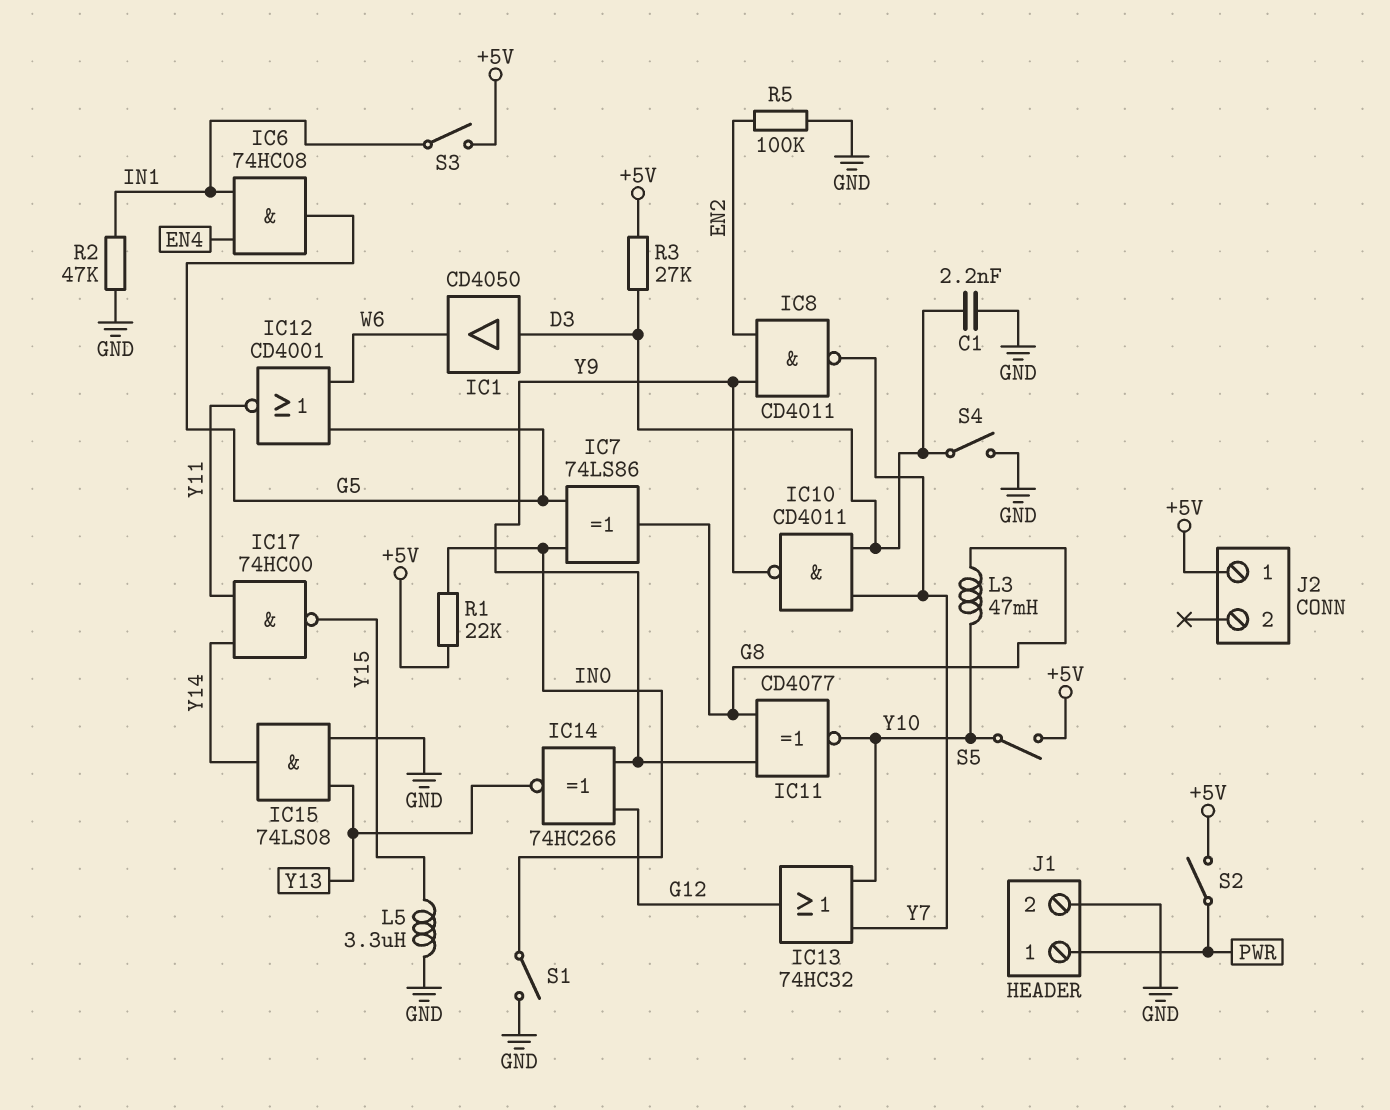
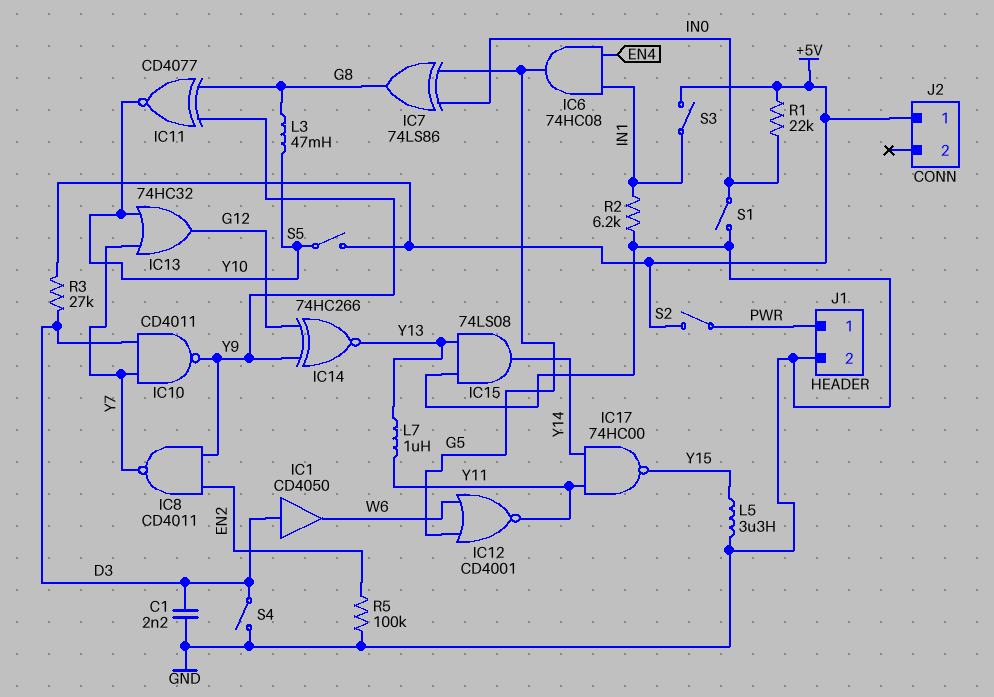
L7: none -> 1uH (Y11, Y13)
R2: 47k (GND, IN1) -> 6.2k (GND, IN1)

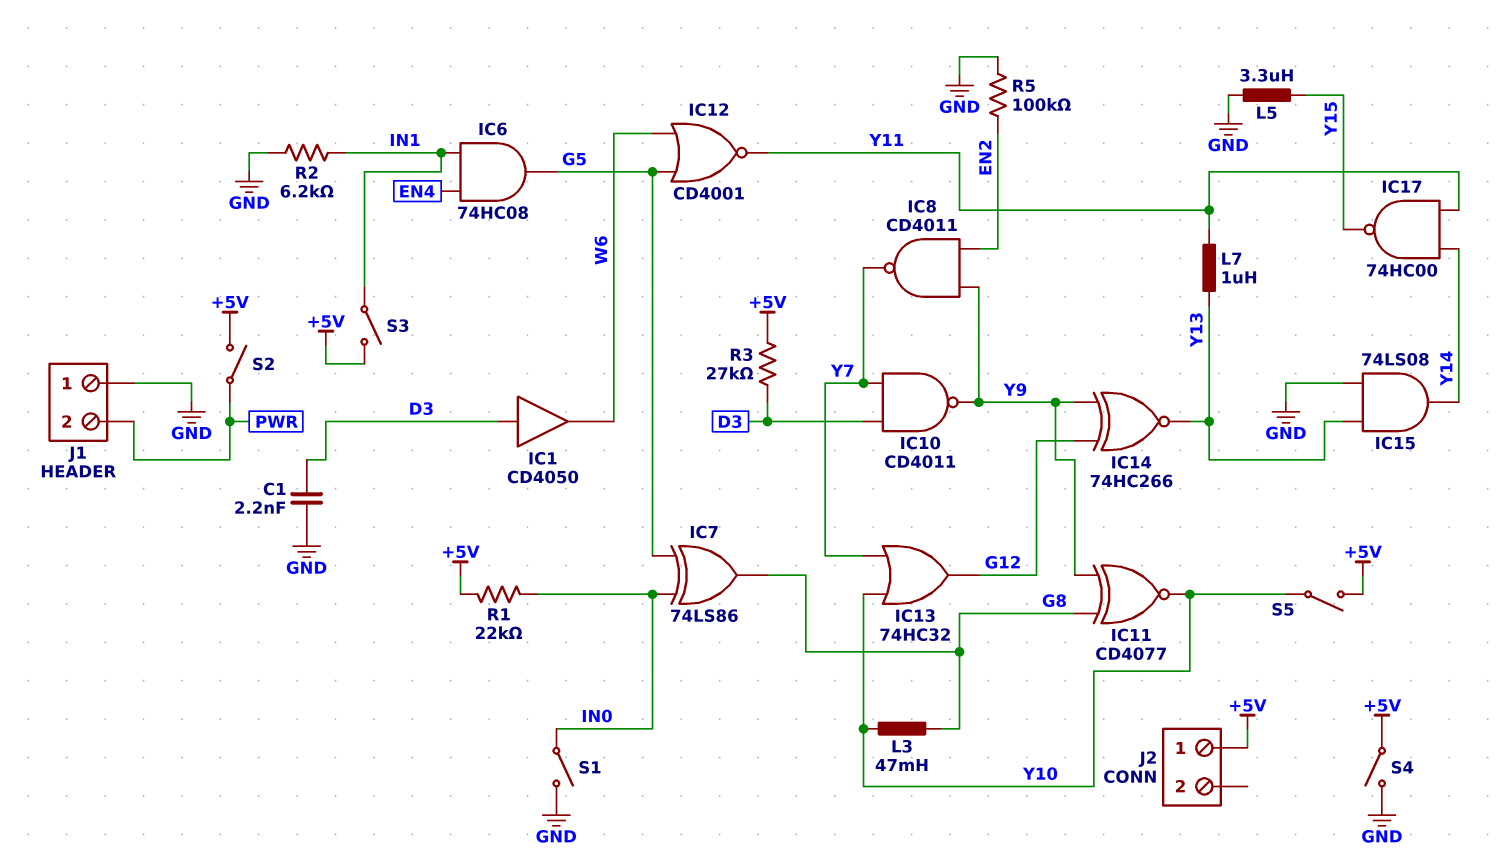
J1 pin 1: PWR -> GND
J1 pin 2: GND -> PWR
S4: switch (D3, GND) -> switch (+5V, GND)

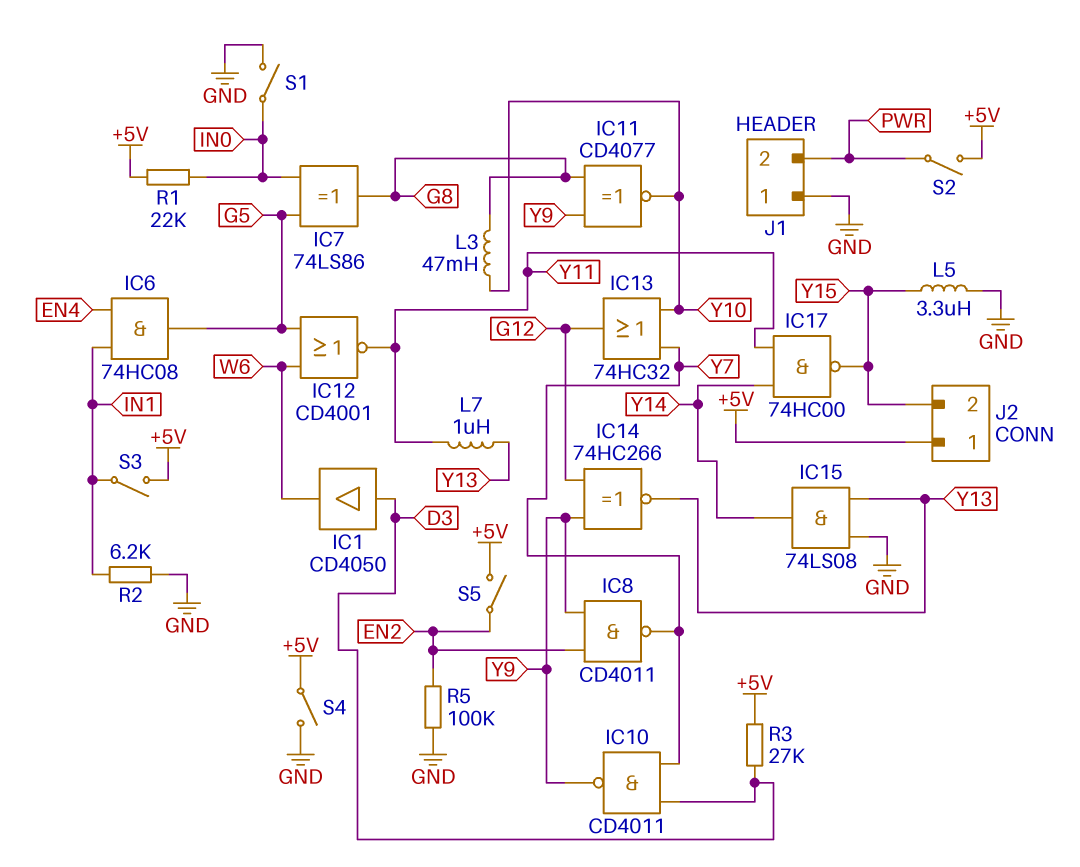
C1: 2.2nF (D3, GND) -> none
J2 pin 2: none -> Y15
S5: switch (+5V, Y10) -> switch (+5V, EN2)

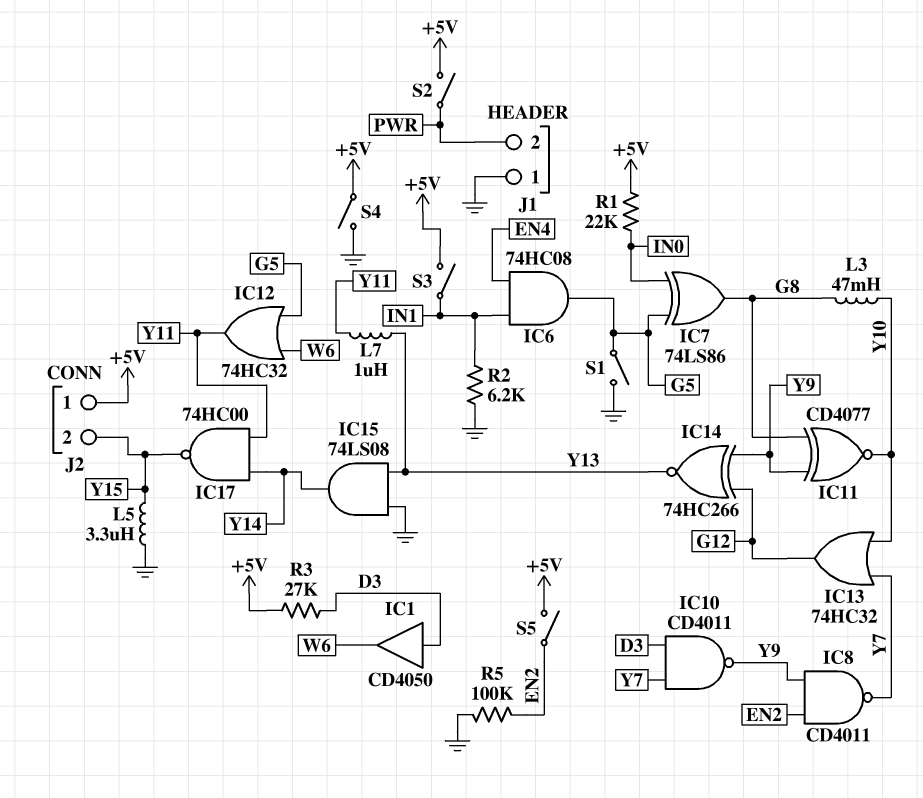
IC12: NOR CD4001 (in G5, in W6, out Y11) -> OR 74HC32 (in G5, in W6, out Y11)
S1: switch (GND, IN0) -> switch (G5, GND)

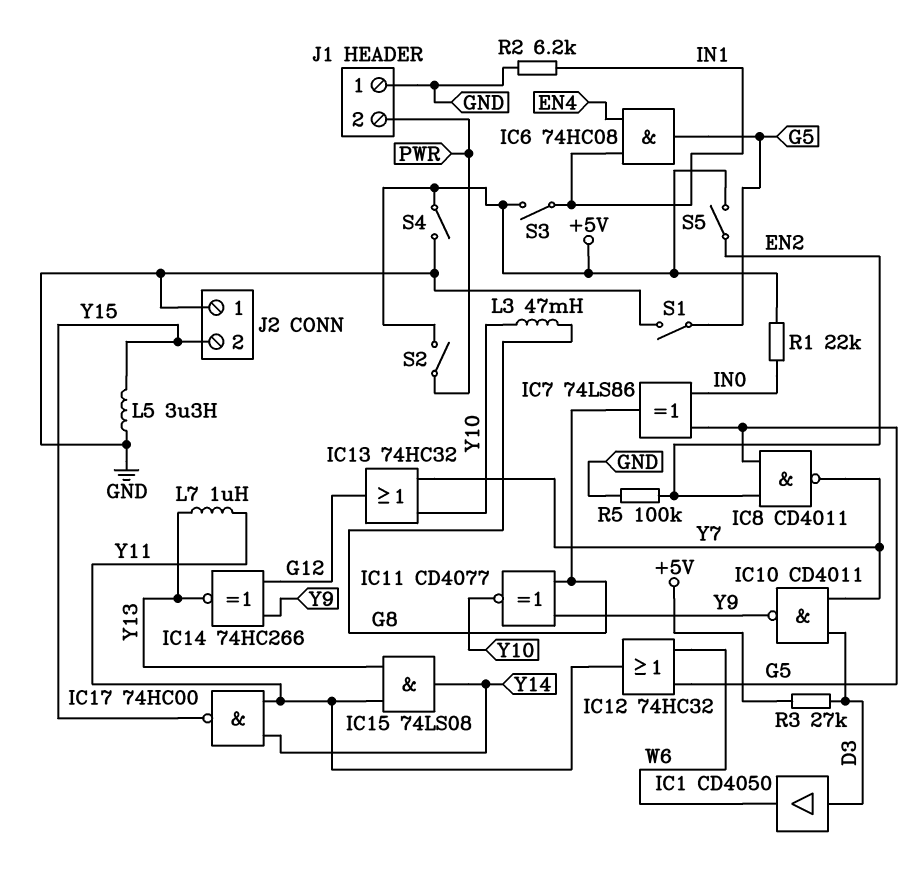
IC8: NAND CD4011 (in EN2, in Y9, out Y7) -> NAND CD4011 (in EN2, in G5, out Y7)
IC15: AND 74LS08 (in GND, in Y13, out Y14) -> AND 74LS08 (in Y11, in Y13, out Y14)
J2 pin 1: +5V -> GND

